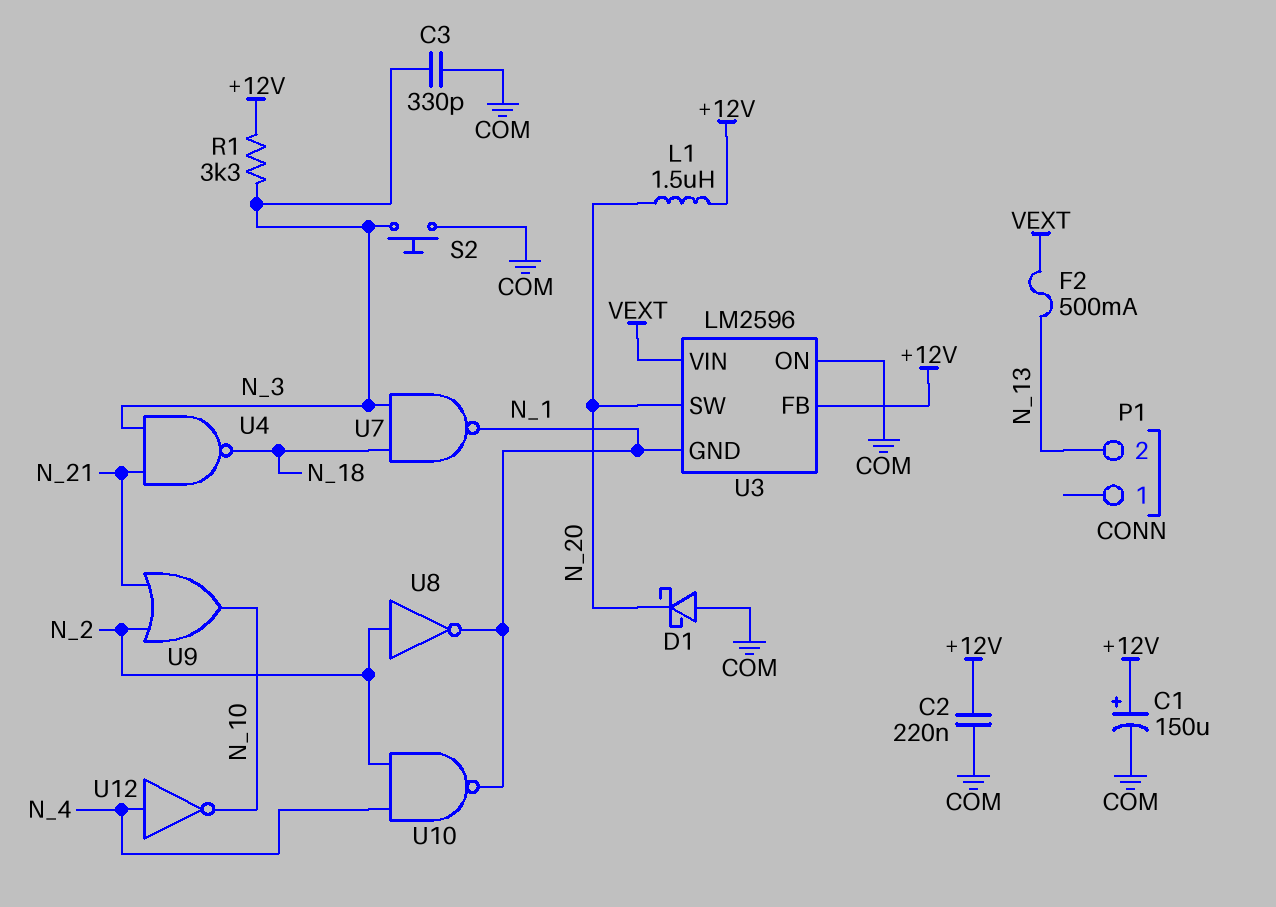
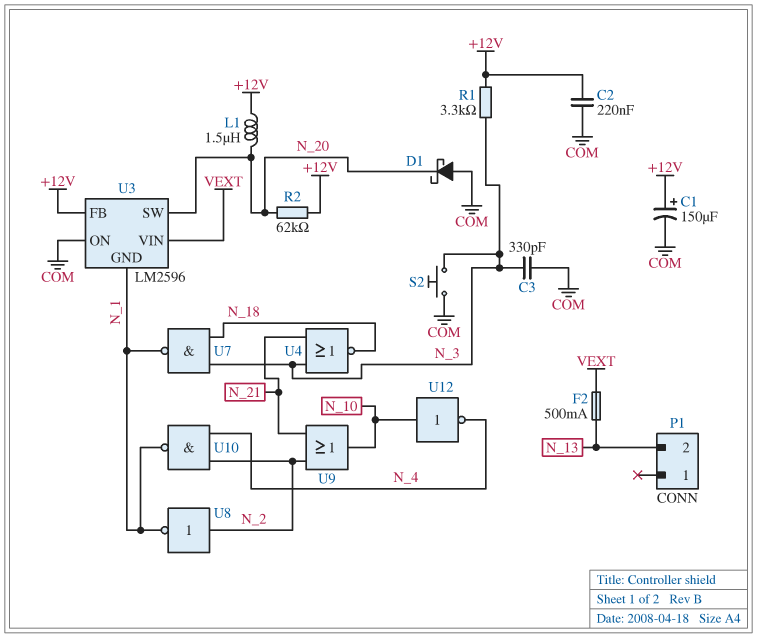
R2: none -> 62k (+12V, N_20)
U4: NAND (in N_3, in N_21, out N_18) -> NOR (in N_3, in N_21, out N_18)
U12: NOT (in N_4, out N_10) -> NOT (in N_10, out N_4)

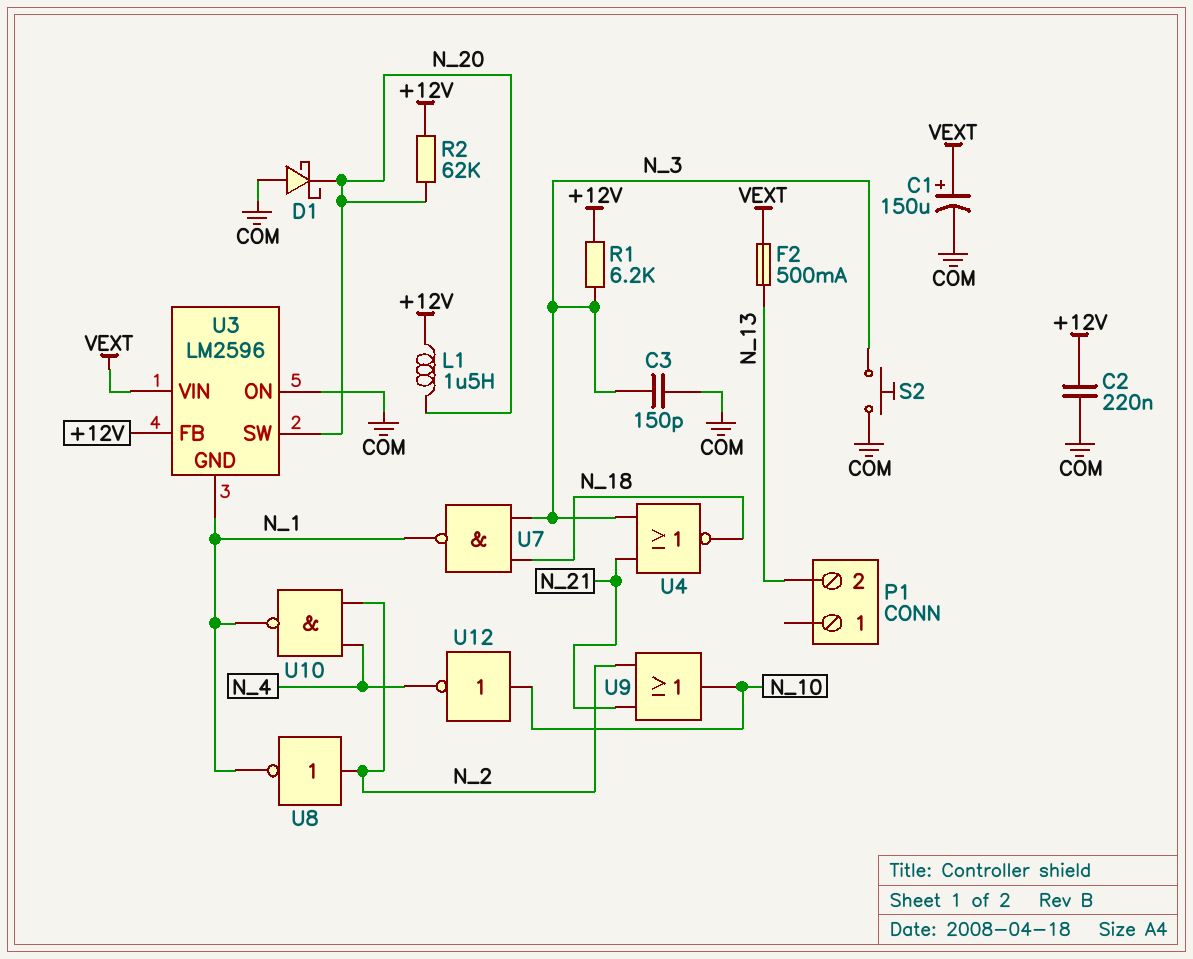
C1: 150uF (plus +12V, minus COM) -> 150uF (plus VEXT, minus COM)
C3: 330pF (COM, N_3) -> 150pF (COM, N_3)
R1: 3.3k (+12V, N_3) -> 6.2k (+12V, N_3)

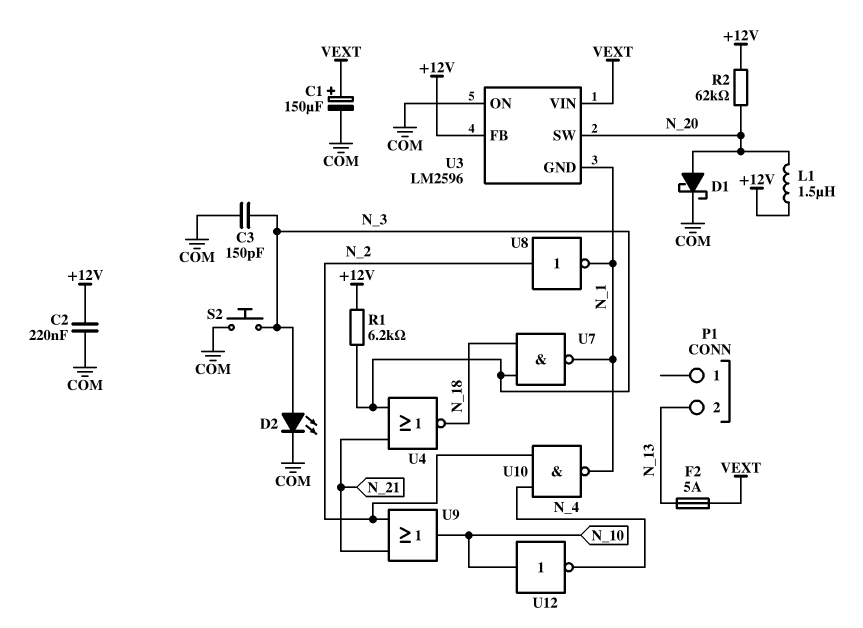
D1: schottky (A COM, K N_20) -> schottky (A N_20, K COM)
D2: none -> LED (A N_3, K COM)
F2: 500mA (N_13, VEXT) -> 5A (N_13, VEXT)

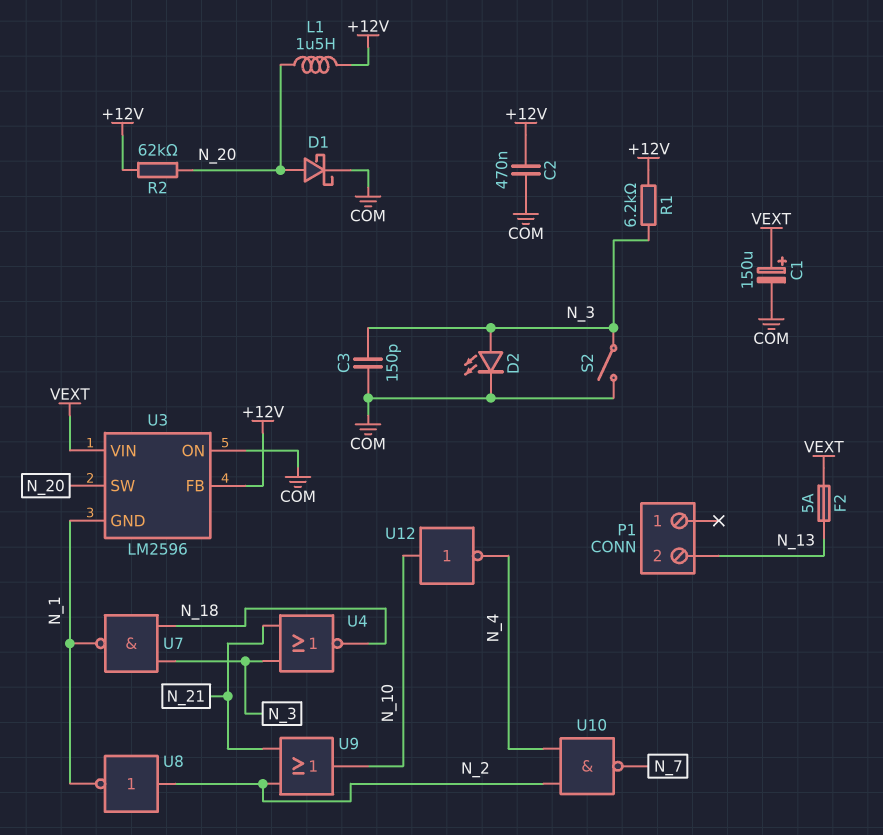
C2: 220nF (+12V, COM) -> 470nF (+12V, COM)
S2: button (COM, N_3) -> switch (COM, N_3)
U10: NAND (in N_2, in N_4, out N_1) -> NAND (in N_2, in N_4, out N_7)

